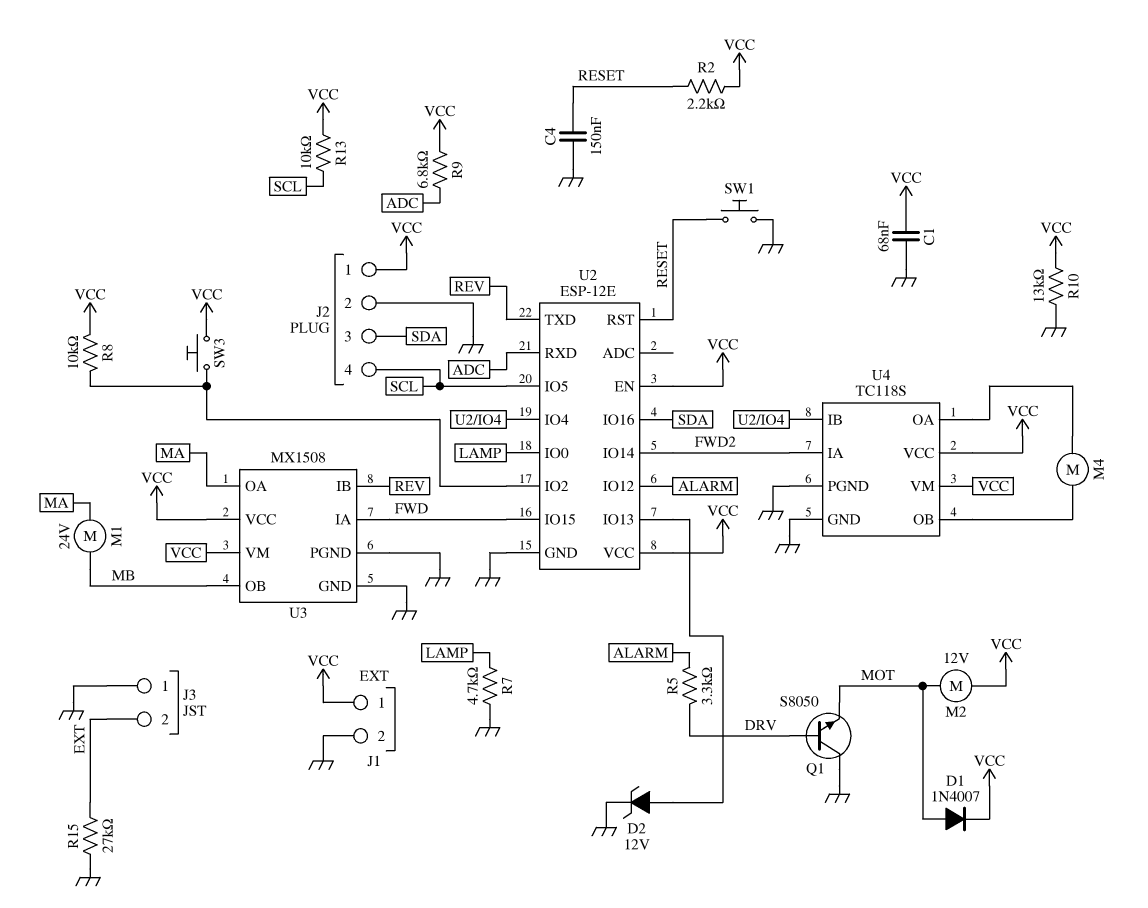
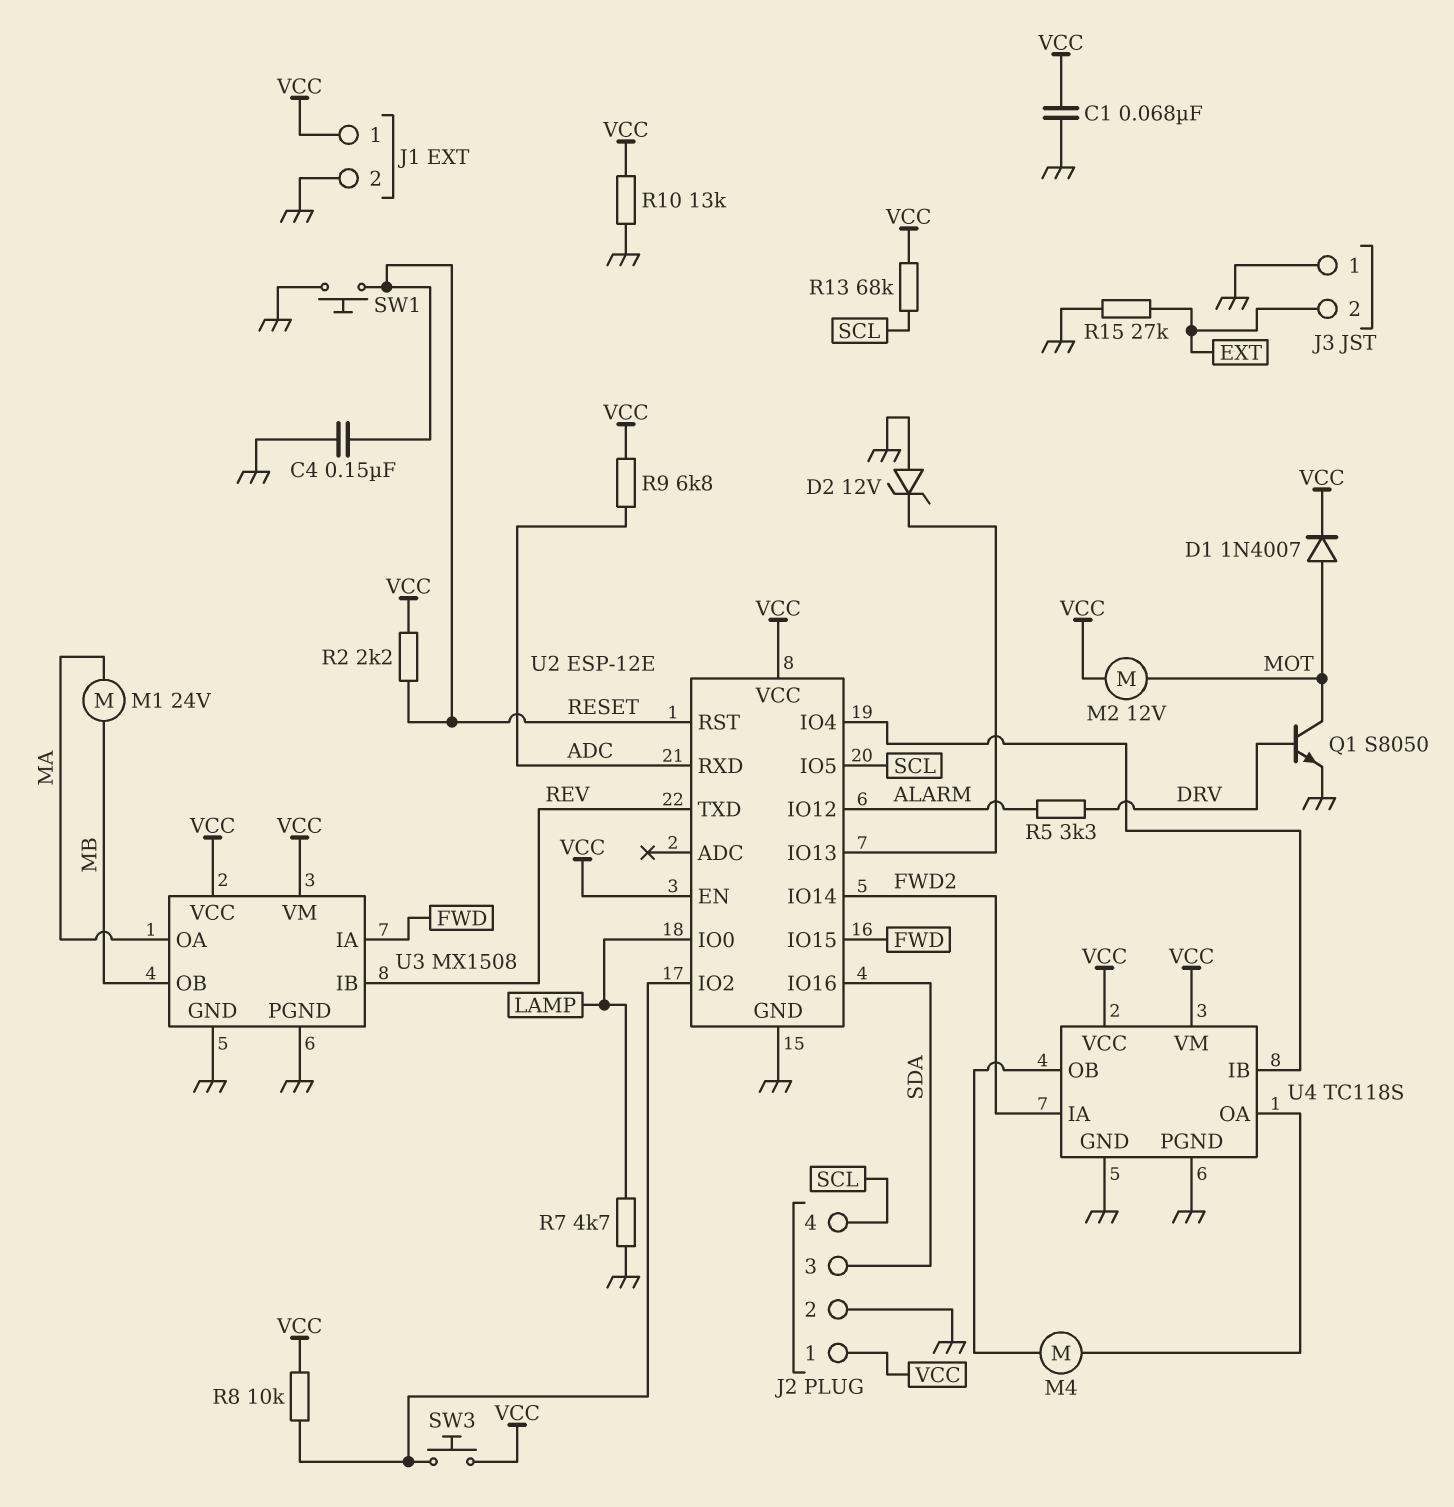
D2: zener 12V (A U2/IO13, K GND) -> zener 12V (A GND, K U2/IO13)
Q1: NPN S8050 (B DRV, C GND, E MOT) -> NPN S8050 (B DRV, C MOT, E GND)
R13: 10k (SCL, VCC) -> 68k (SCL, VCC)

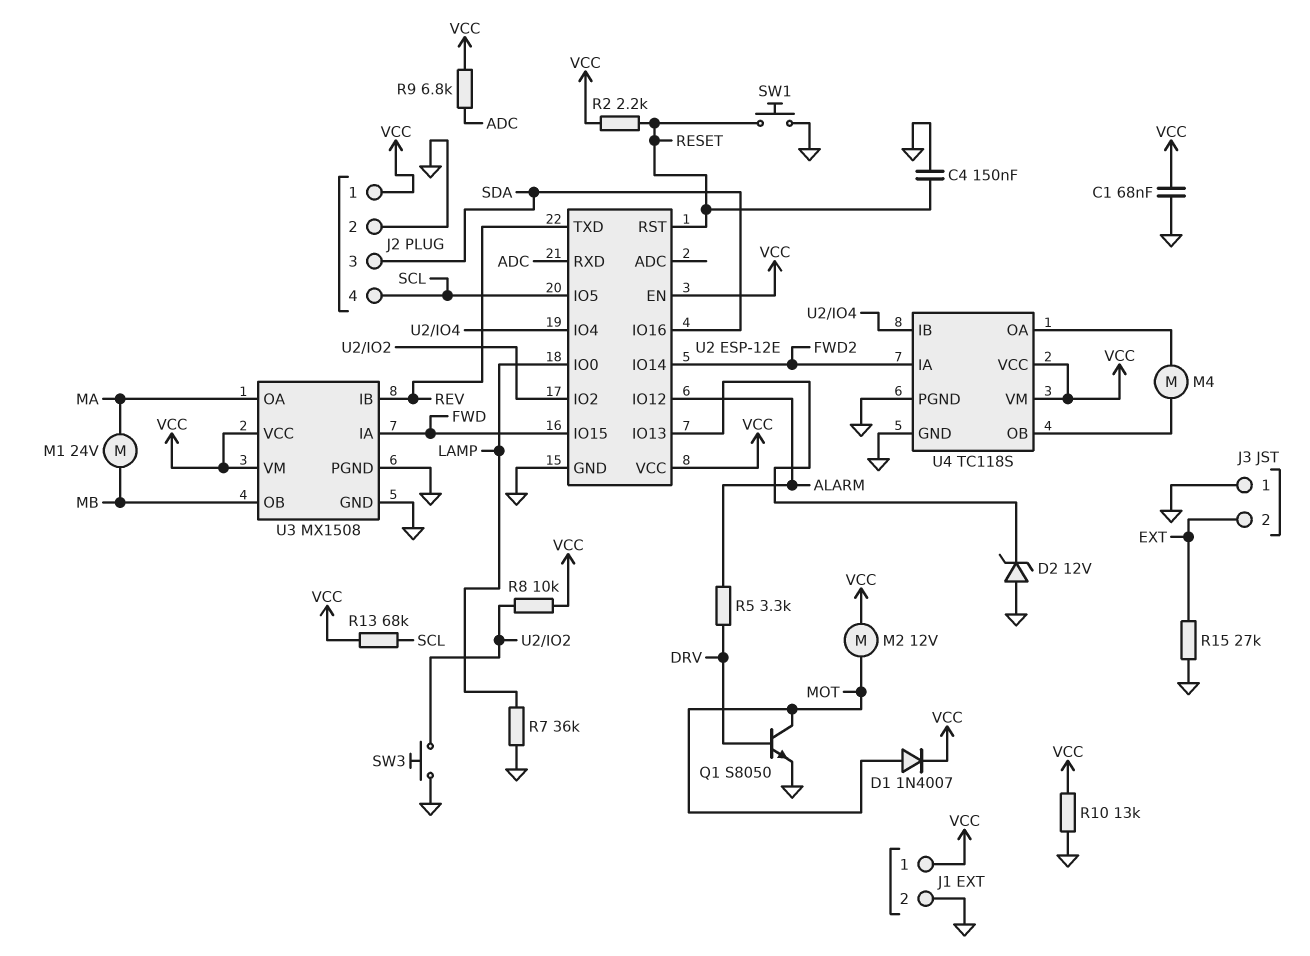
R7: 4.7k (GND, LAMP) -> 36k (GND, LAMP)
SW3: button (U2/IO2, VCC) -> button (GND, U2/IO2)

